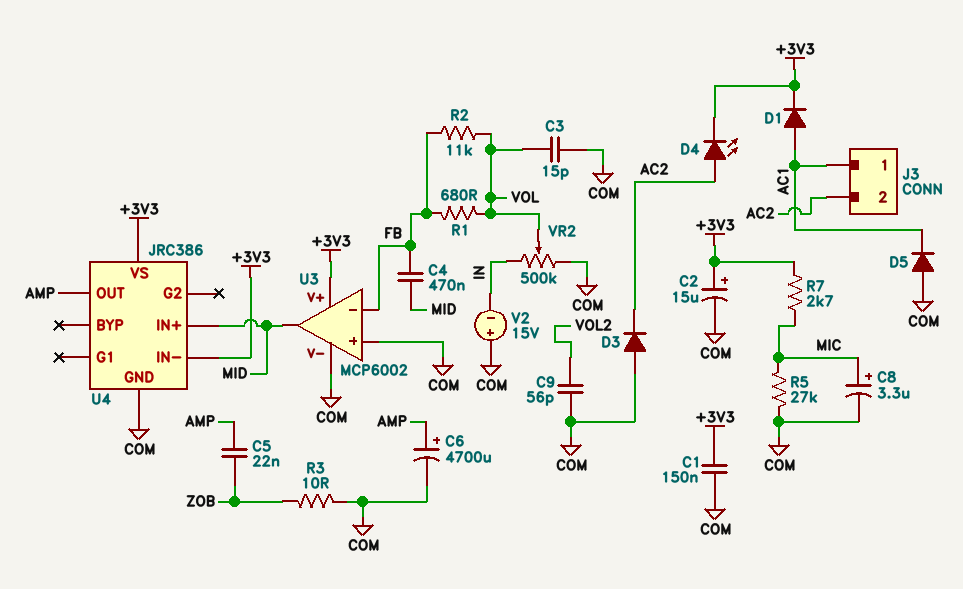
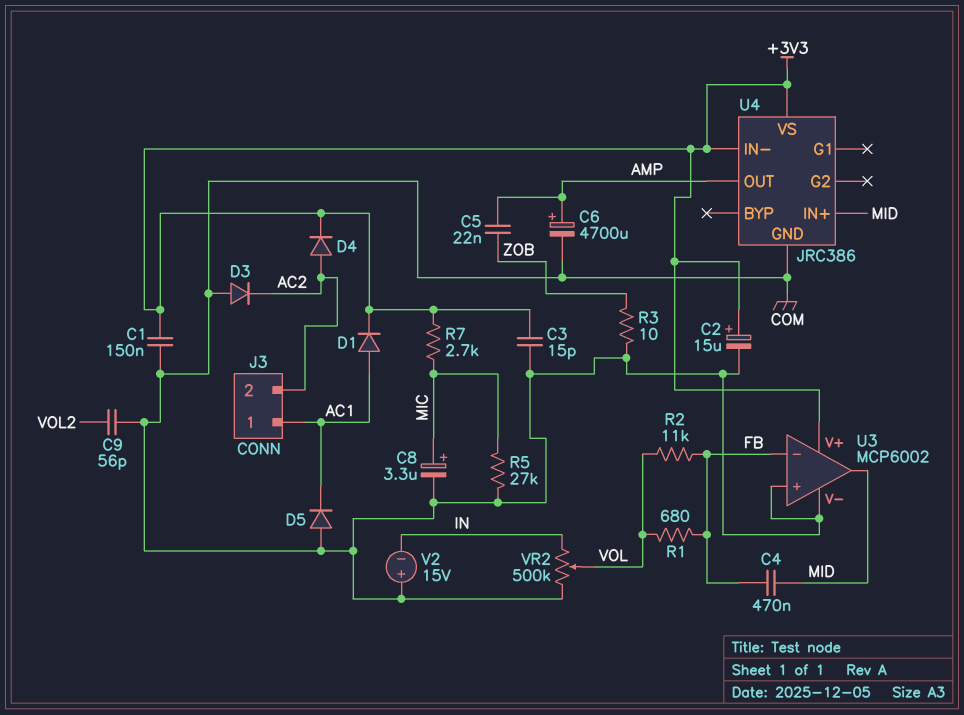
C3: 15pF (COM, VOL) -> 15pF (+3V3, COM)
D4: LED (A AC2, K +3V3) -> diode (A AC2, K +3V3)

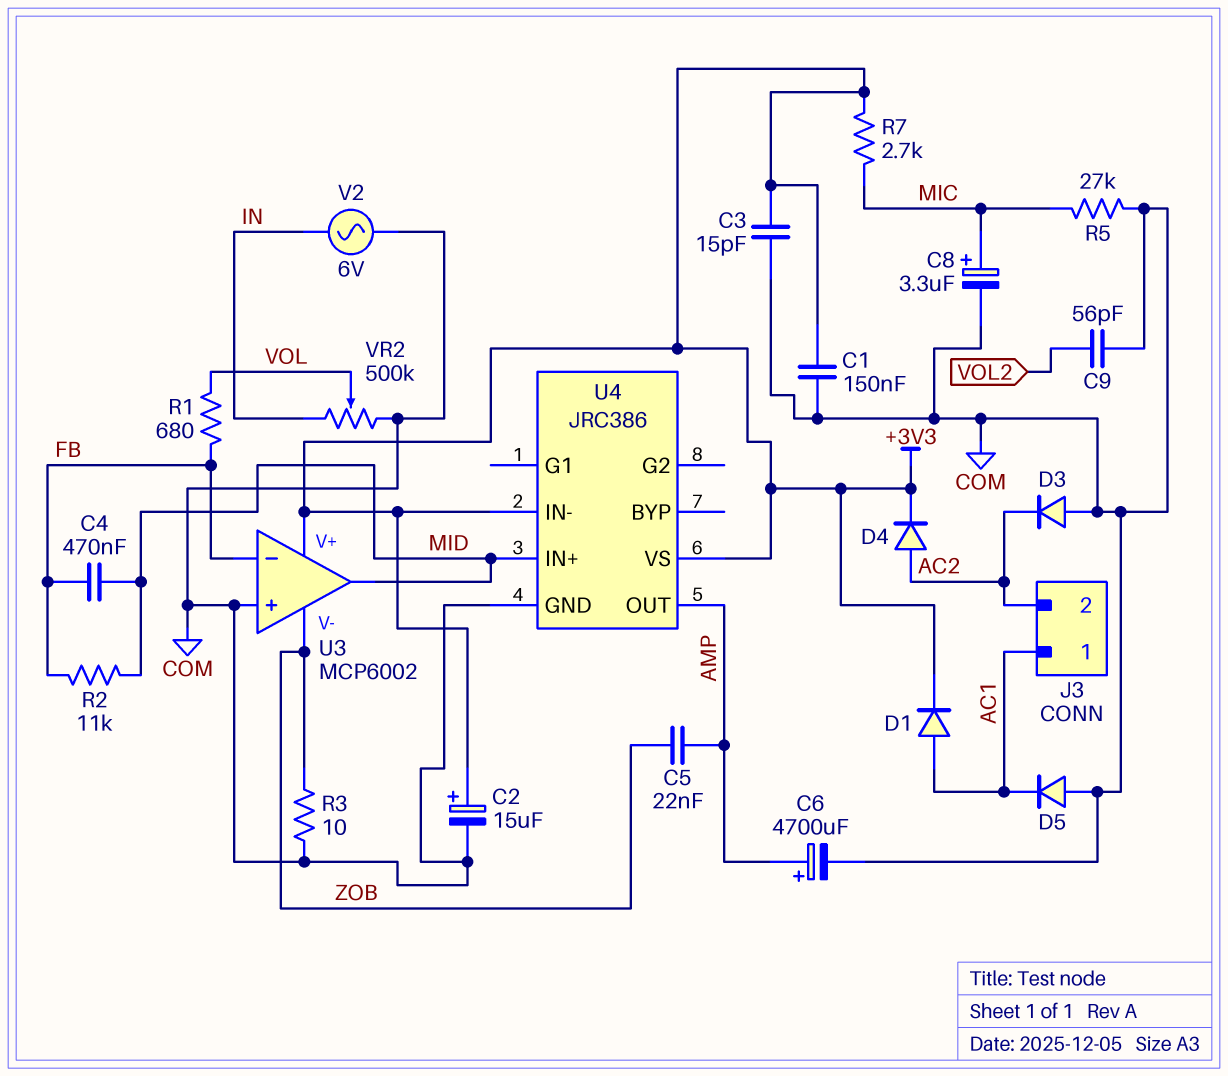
R2: 11k (FB, VOL) -> 11k (FB, MID)
U3 pin V-: COM -> ZOB
V2: 15V (plus COM, minus IN) -> AC 6V (COM, IN)

